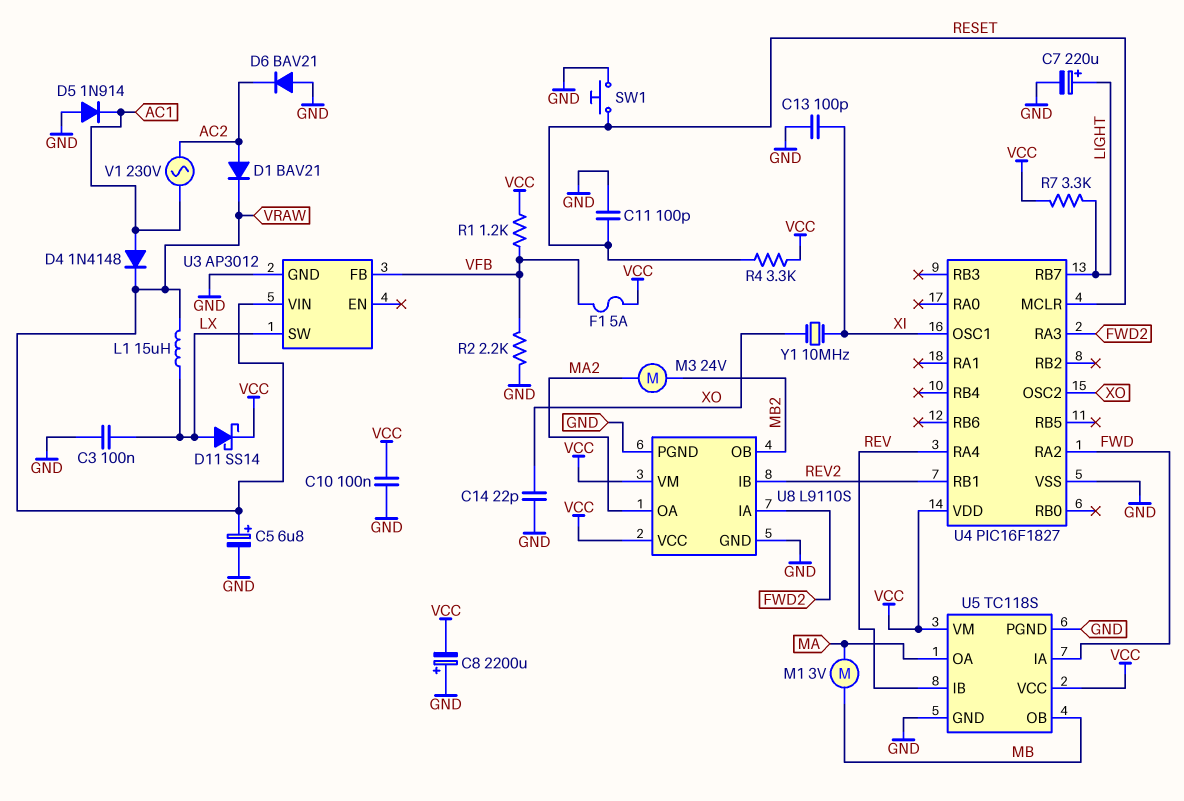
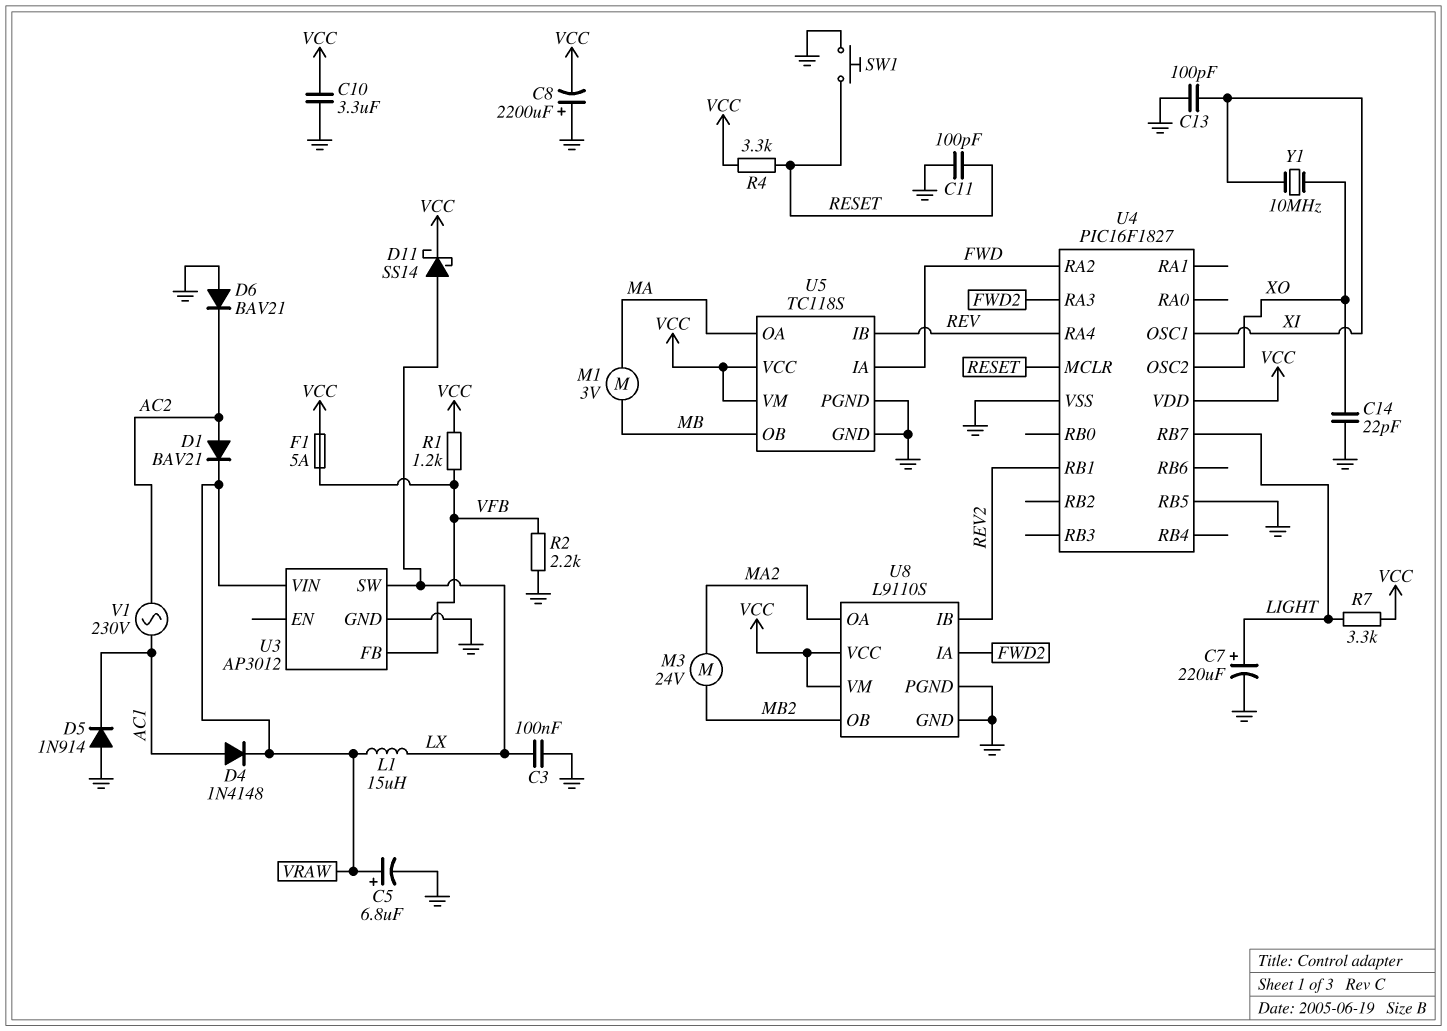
C10: 100nF (GND, VCC) -> 3.3uF (GND, VCC)
U4 pin RB5: none -> GND

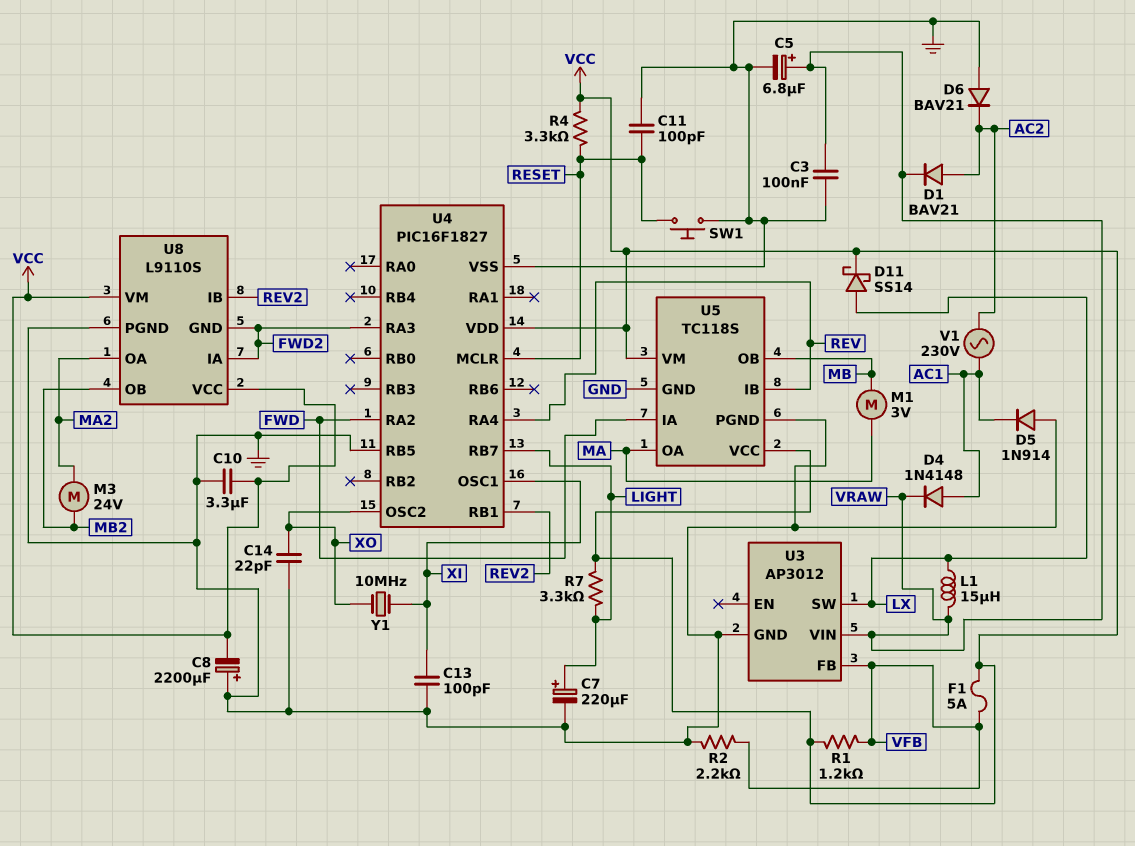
C3: 100nF (GND, LX) -> 100nF (GND, VRAW)
U8 pin GND: GND -> FWD2

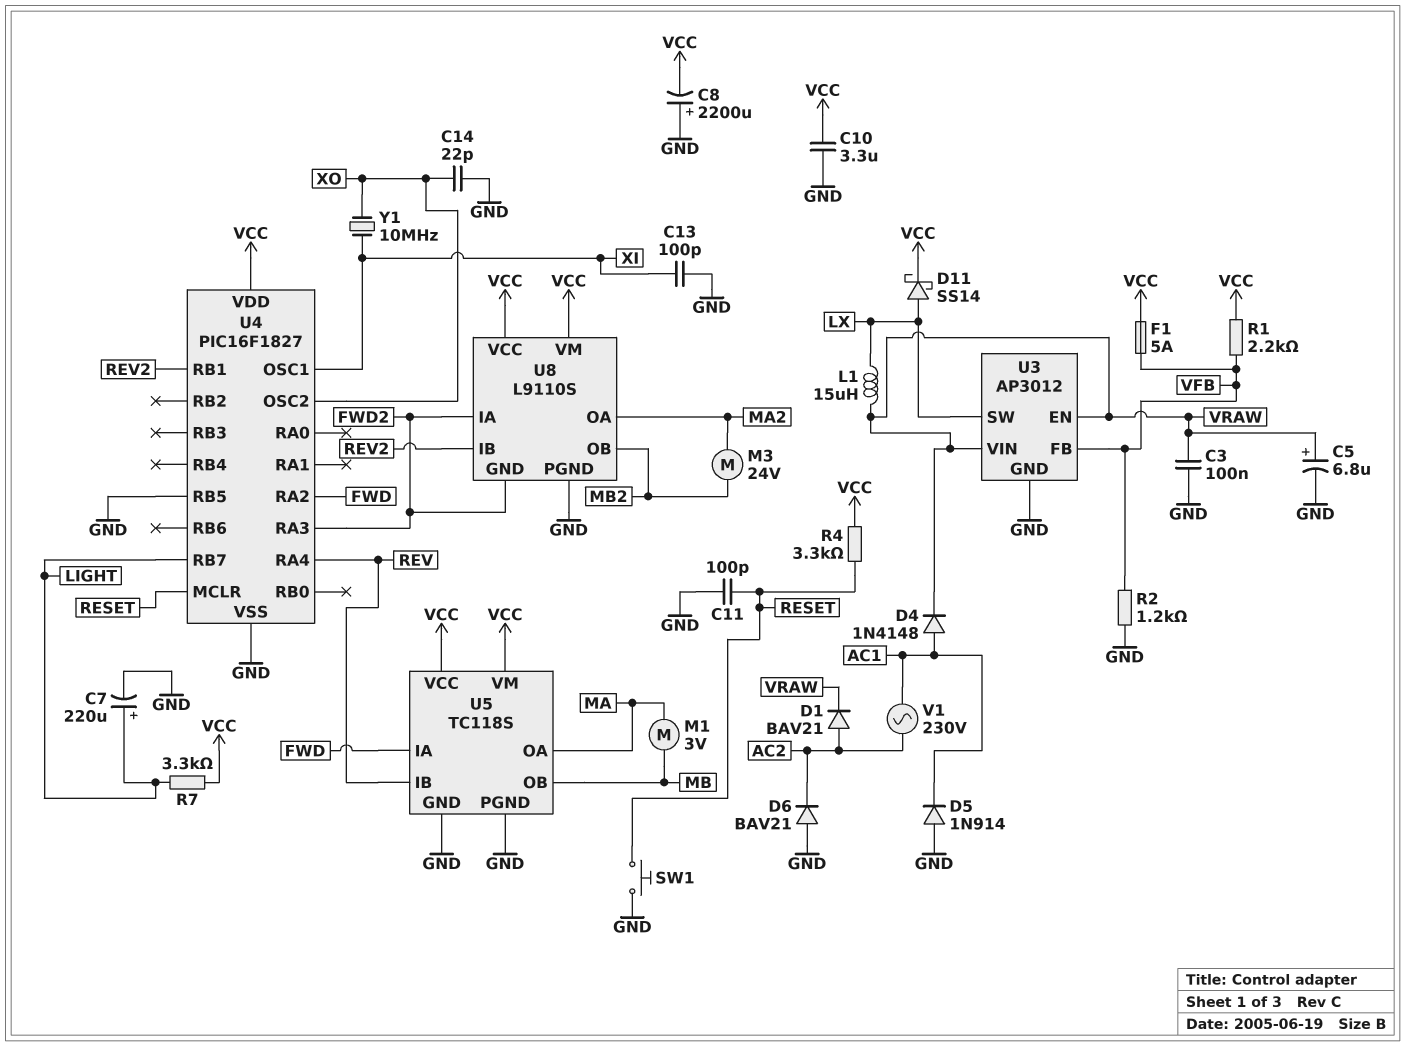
R1: 1.2k (VCC, VFB) -> 2.2k (VCC, VFB)
R2: 2.2k (GND, VFB) -> 1.2k (GND, VFB)
U3 pin EN: none -> VRAW

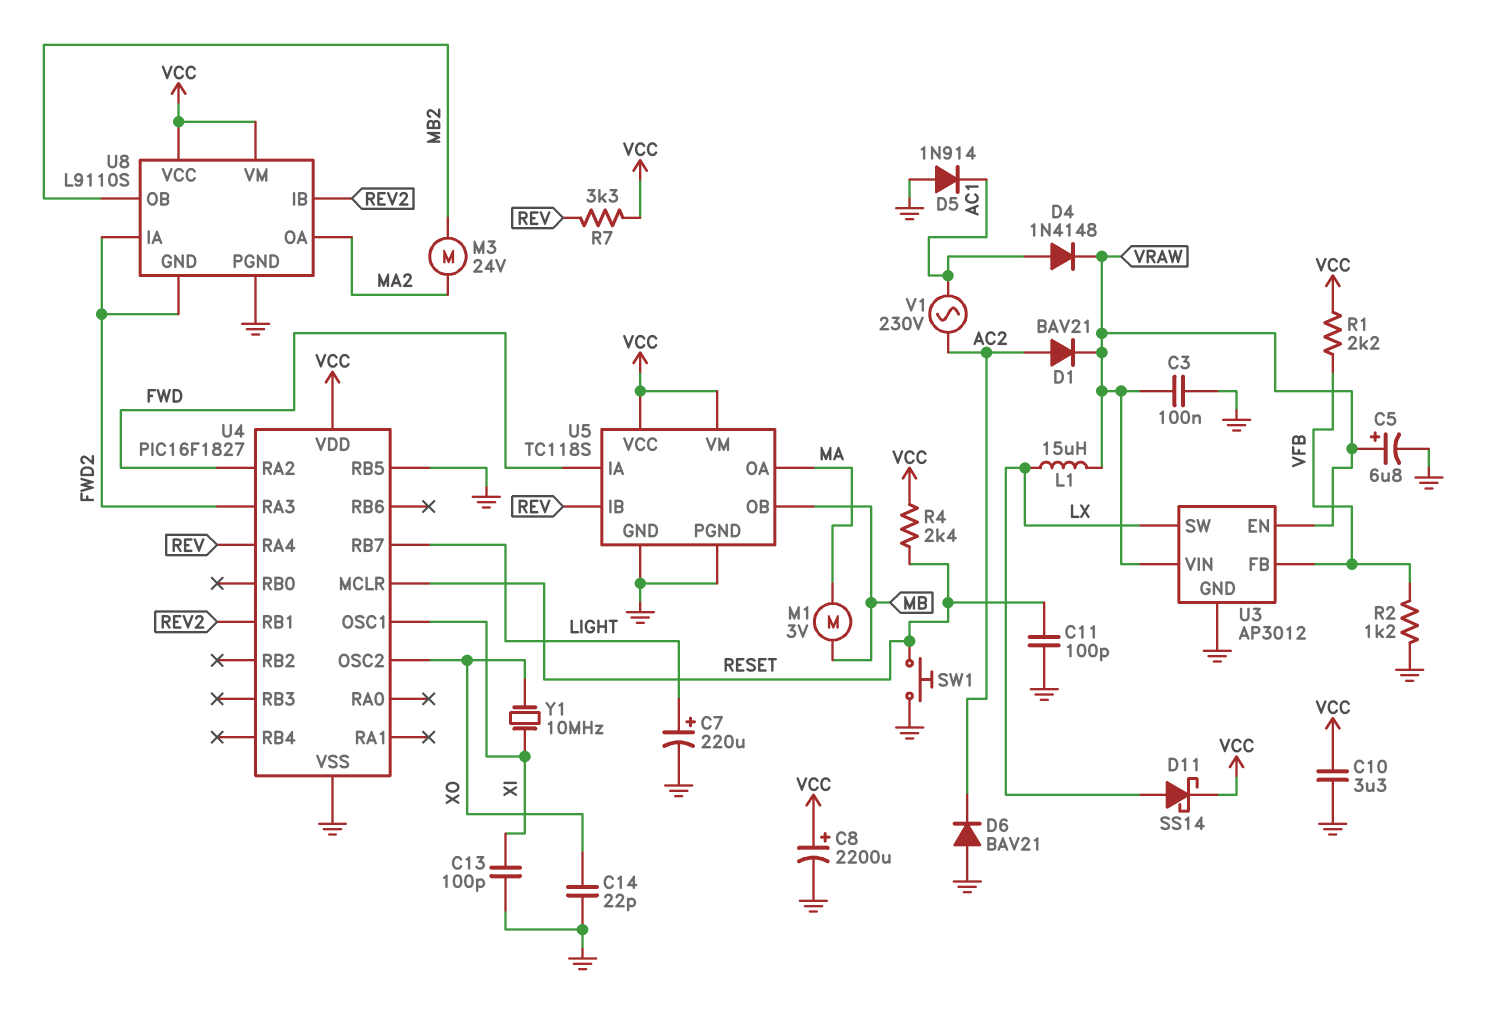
C8: 2200uF (plus GND, minus VCC) -> 2200uF (plus VCC, minus GND)
F1: 5A (VCC, VFB) -> none
R4: 3.3k (RESET, VCC) -> 2.4k (RESET, VCC)
R7: 3.3k (LIGHT, VCC) -> 3.3k (REV, VCC)

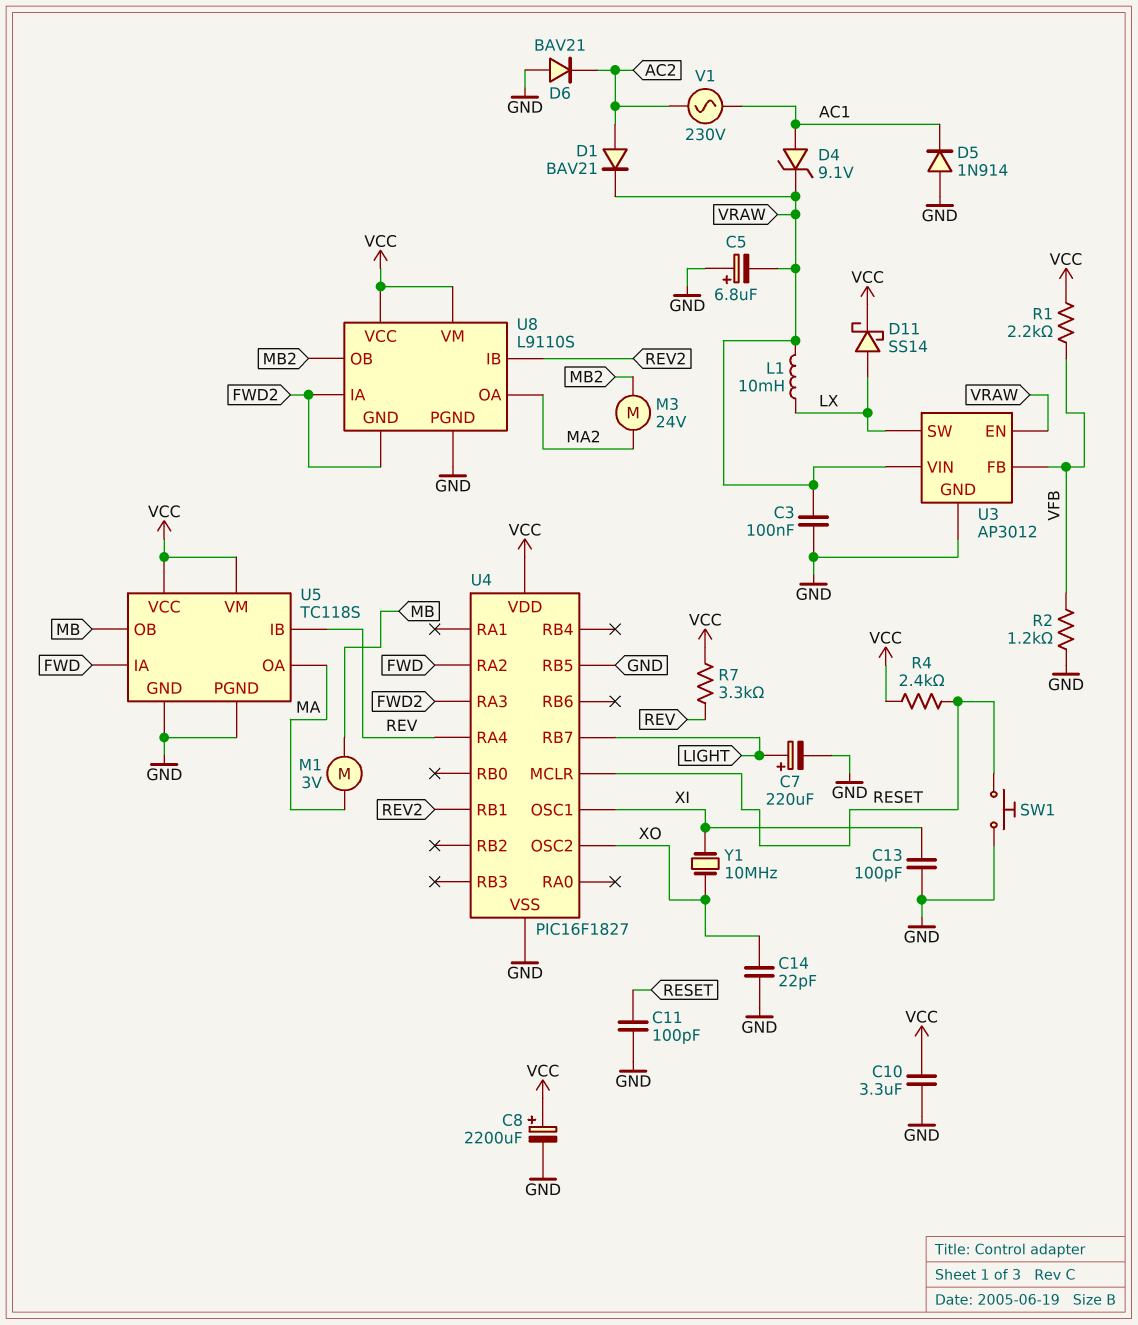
C5: 6.8uF (plus VRAW, minus GND) -> 6.8uF (plus GND, minus VRAW)
D4: diode 1N4148 (A AC1, K VRAW) -> zener 9.1V (A AC1, K VRAW)
L1: 15uH (LX, VRAW) -> 10mH (LX, VRAW)

